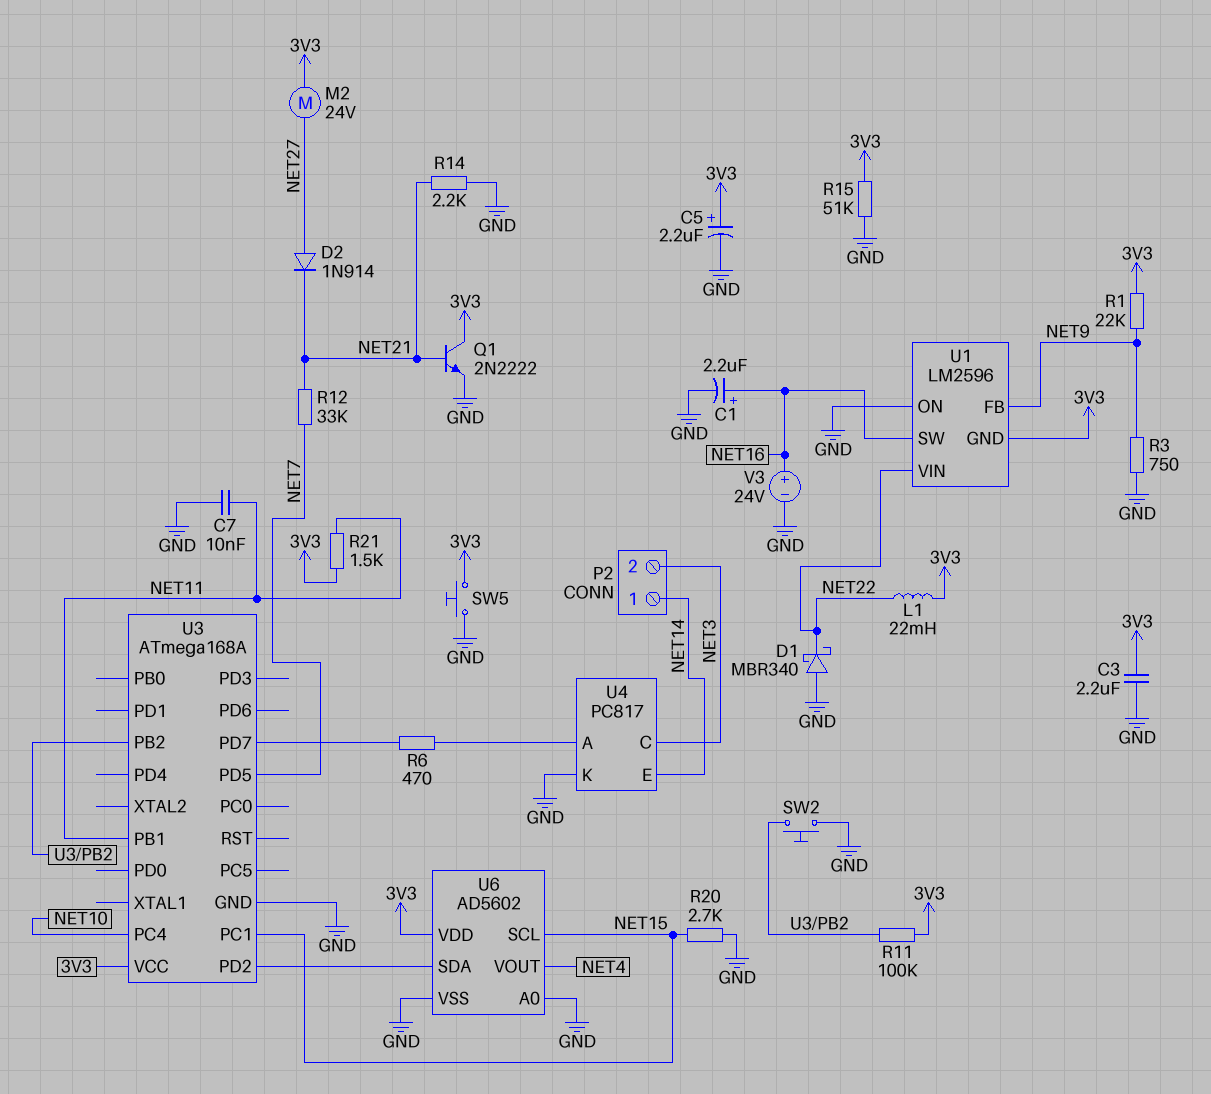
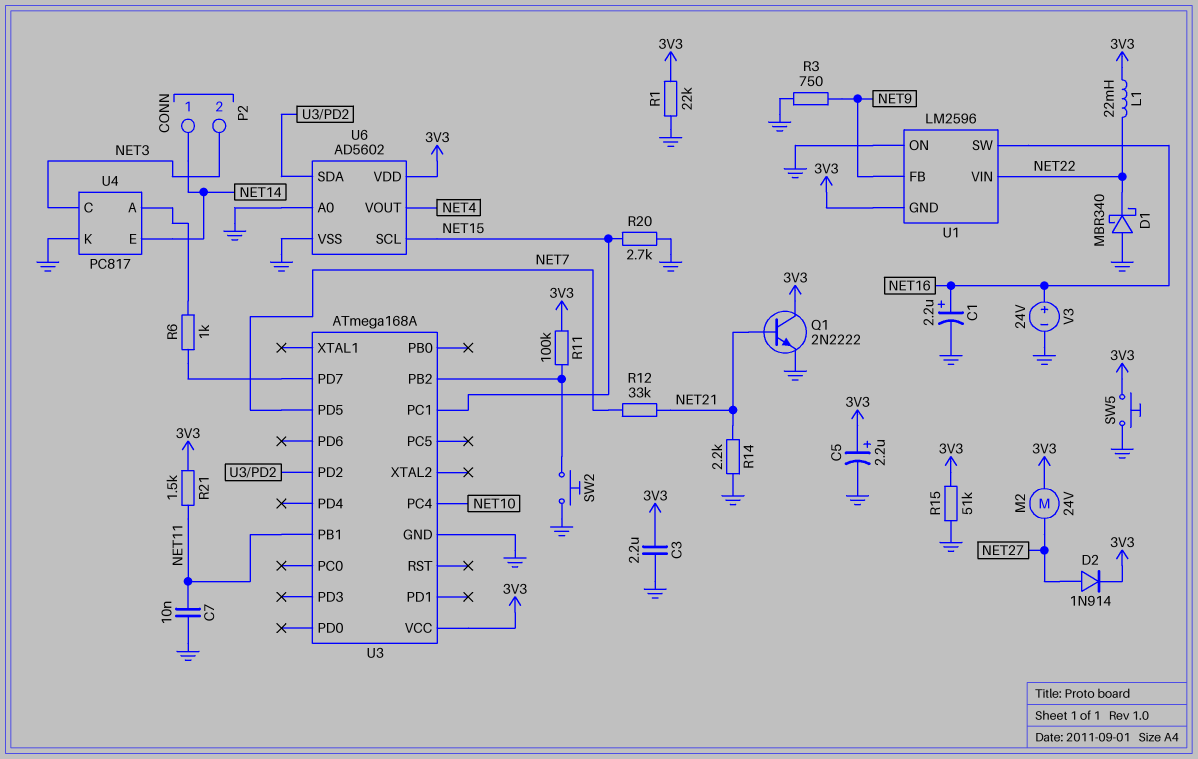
D2: diode 1N914 (A NET27, K NET21) -> diode 1N914 (A NET27, K 3V3)
R1: 22k (3V3, NET9) -> 22k (3V3, GND)
R6: 470 (U3/PD7, U4/A) -> 1k (U3/PD7, U4/A)

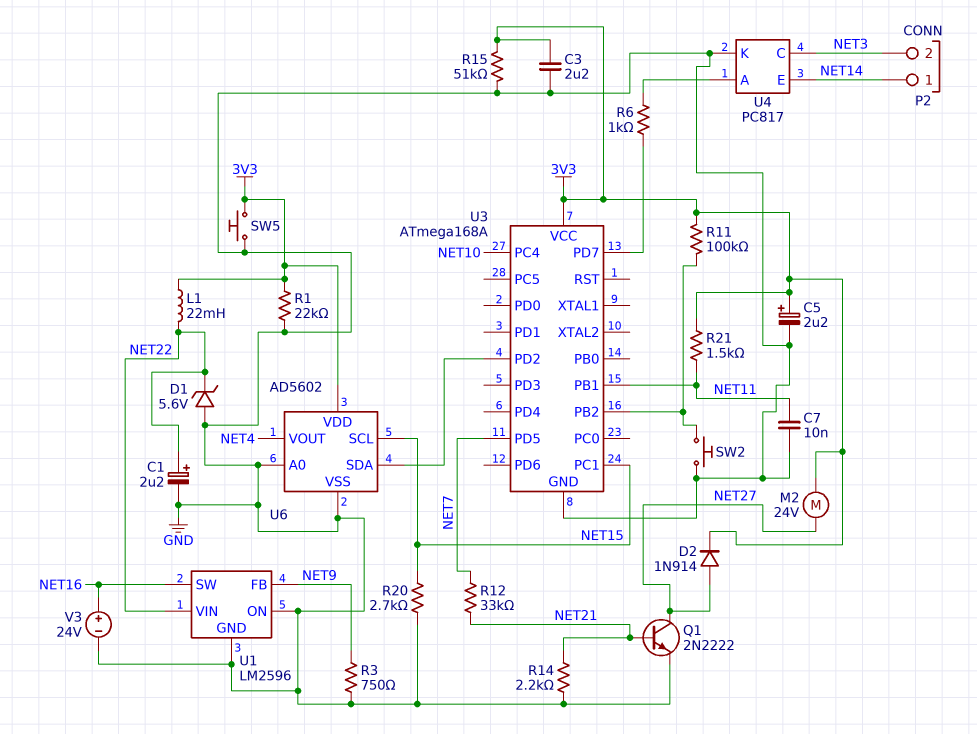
C1: 2.2uF (plus NET16, minus GND) -> 2.2uF (plus NET22, minus GND)
D1: schottky MBR340 (A GND, K NET22) -> zener 5.6V (A GND, K NET22)
Q1: NPN 2N2222 (B NET21, C 3V3, E GND) -> NPN 2N2222 (B NET21, C NET27, E GND)
U1 pin GND: 3V3 -> GND

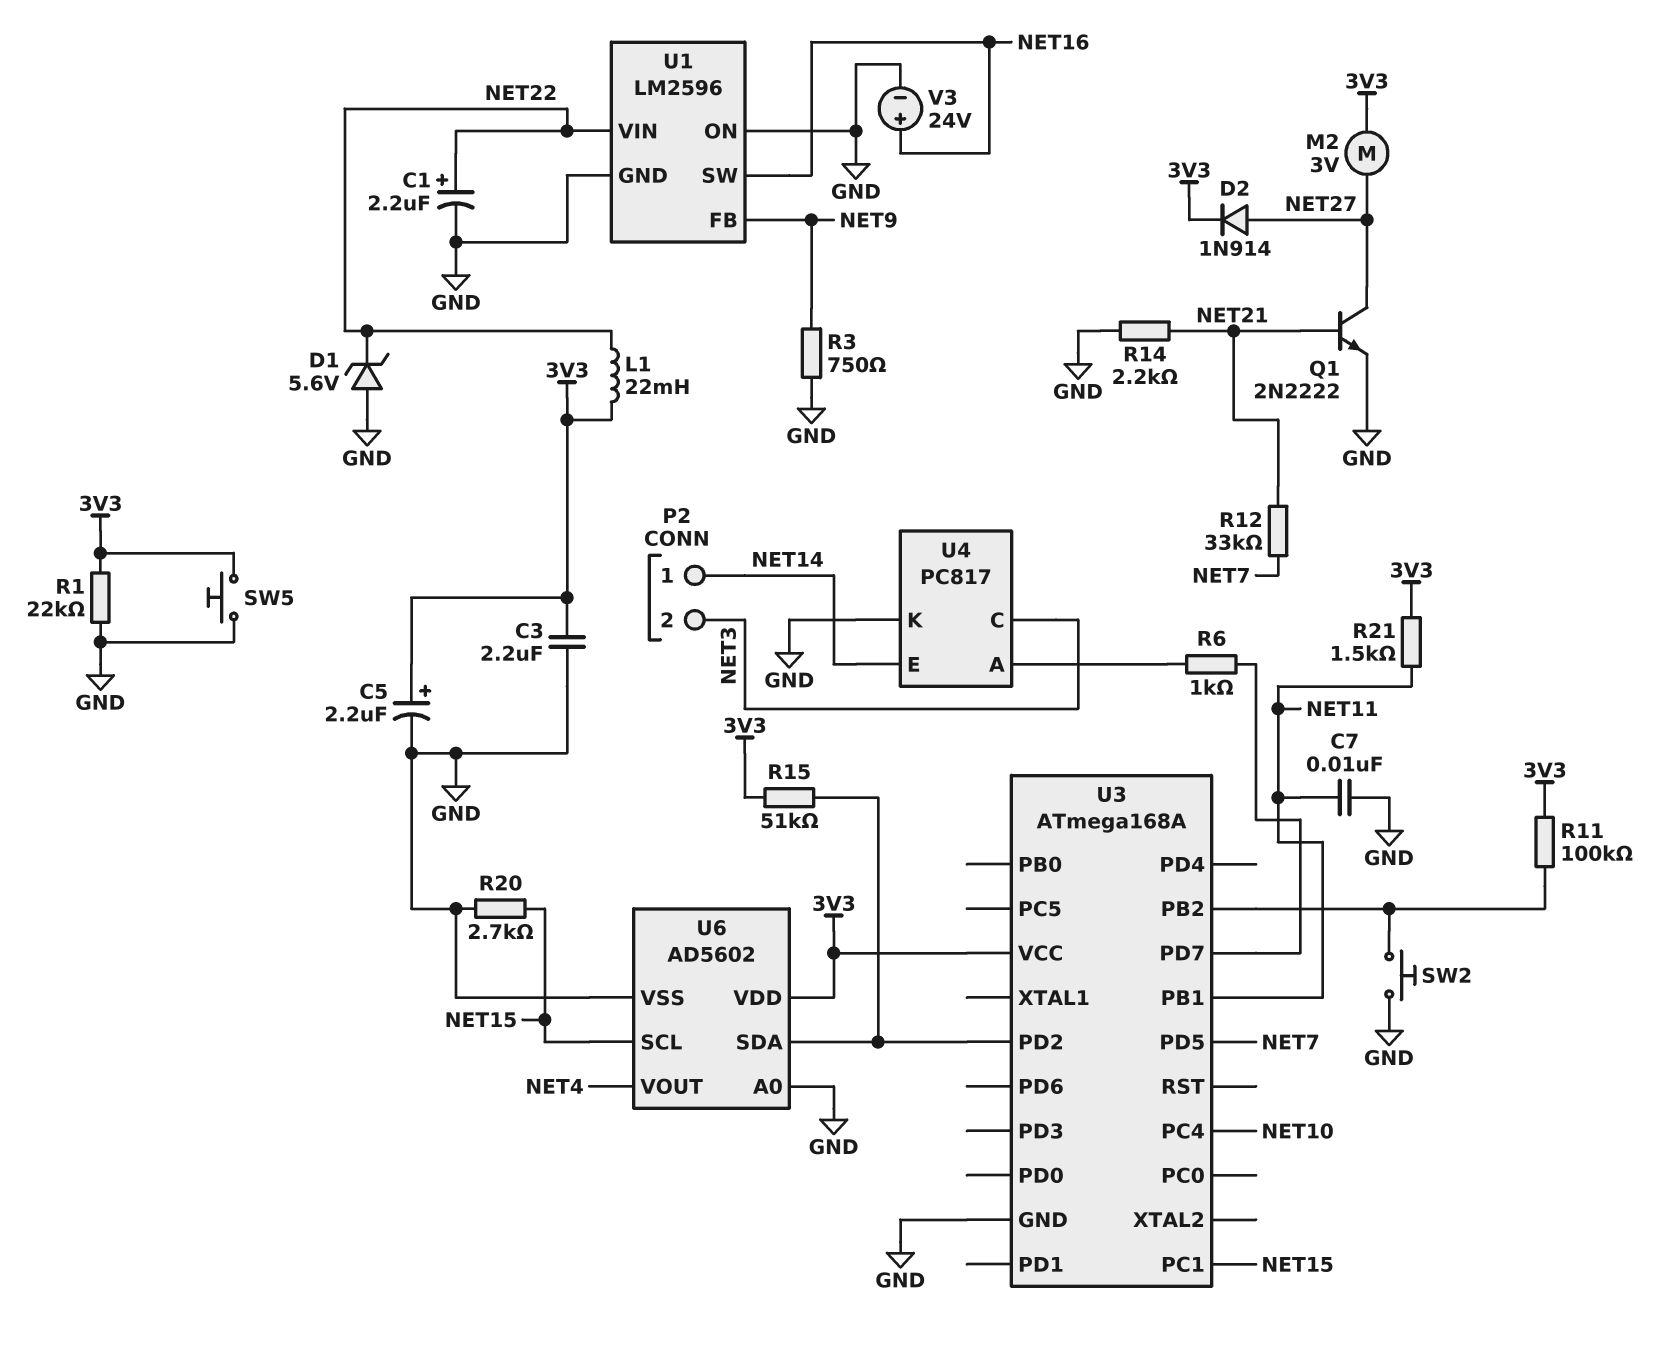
M2: motor 24V (3V3, NET27) -> motor 3V (3V3, NET27)
R15: 51k (3V3, GND) -> 51k (3V3, U3/PD2)

